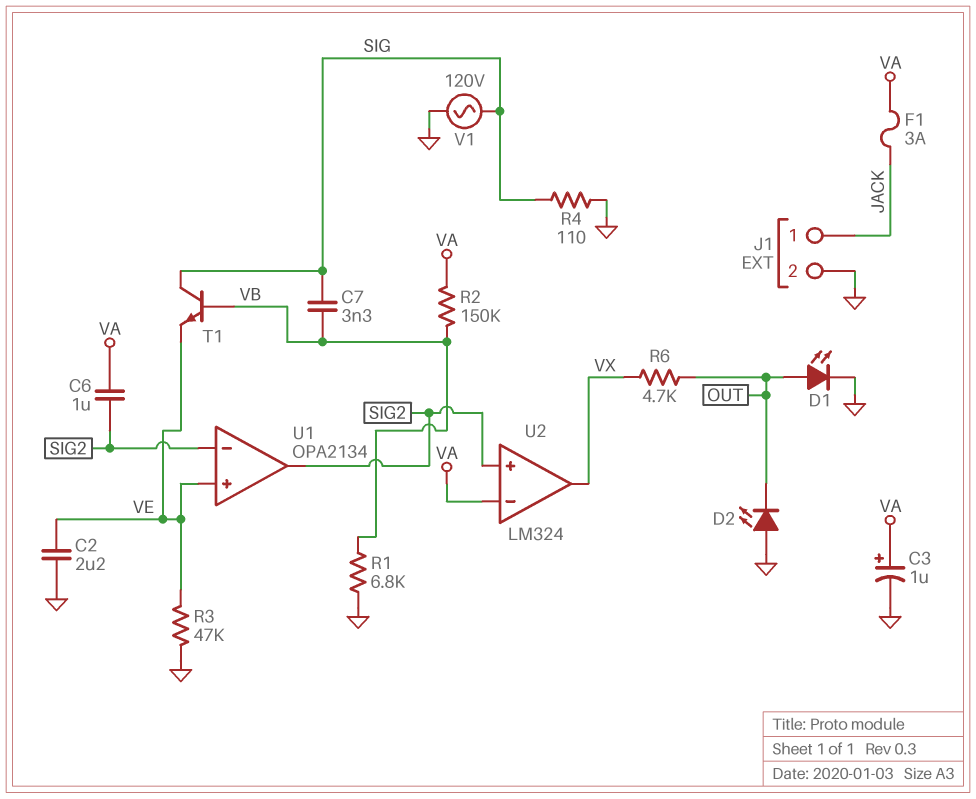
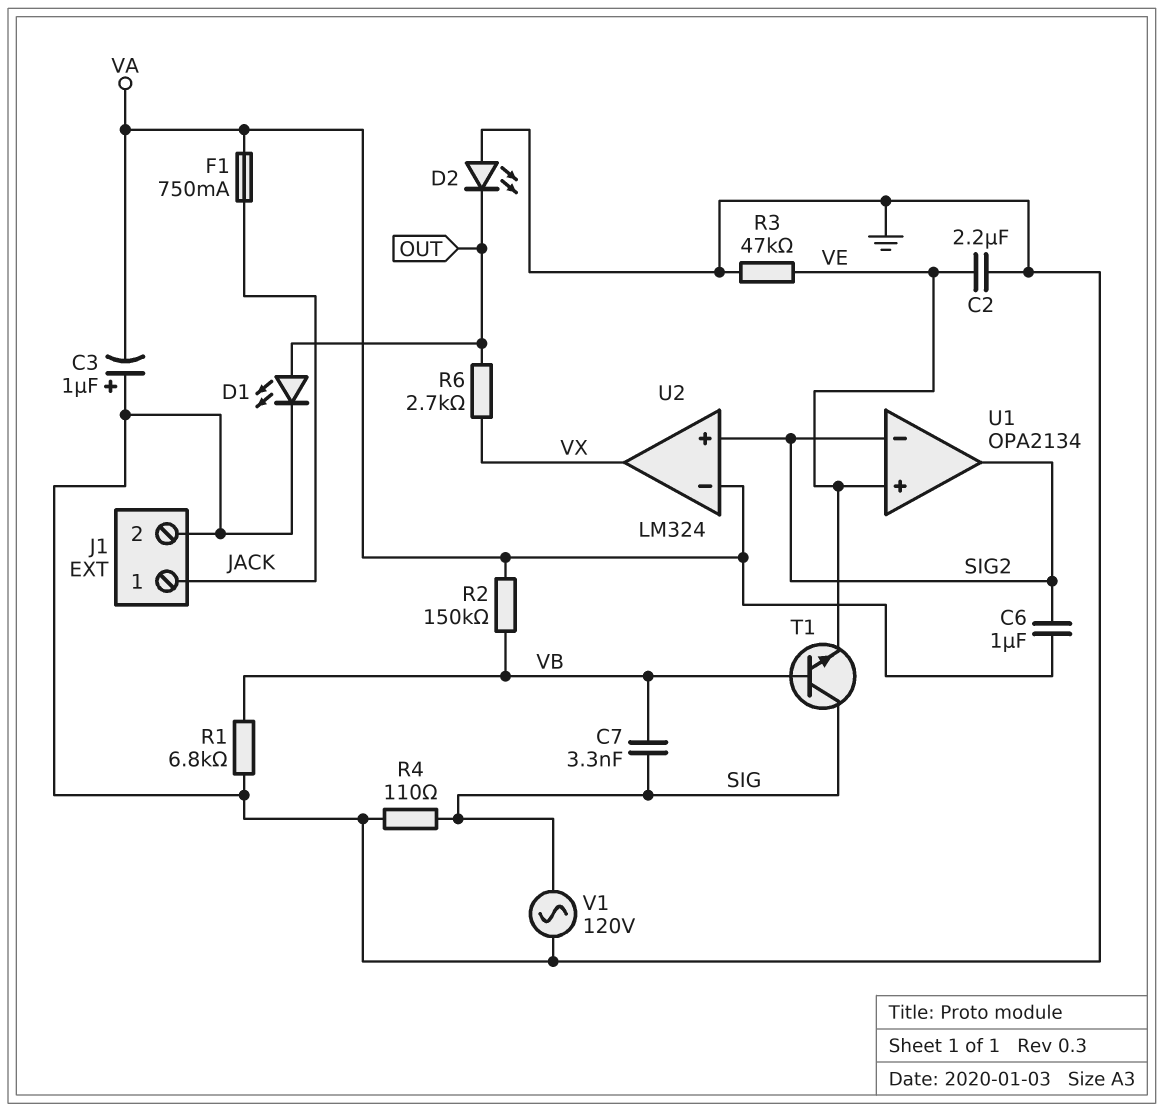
C3: 1uF (plus VA, minus GND) -> 1uF (plus GND, minus VA)
F1: 3A (JACK, VA) -> 750mA (JACK, VA)
R6: 4.7k (OUT, VX) -> 2.7k (OUT, VX)

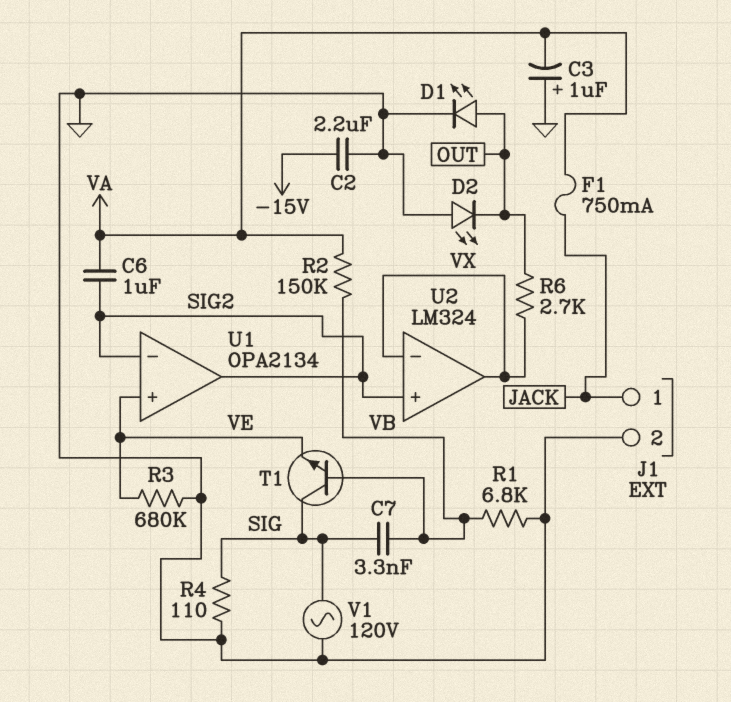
C2: 2.2uF (GND, VE) -> 2.2uF (-15V, GND)
R3: 47k (GND, VE) -> 680k (GND, VE)
U2 pin in-: VA -> VX

